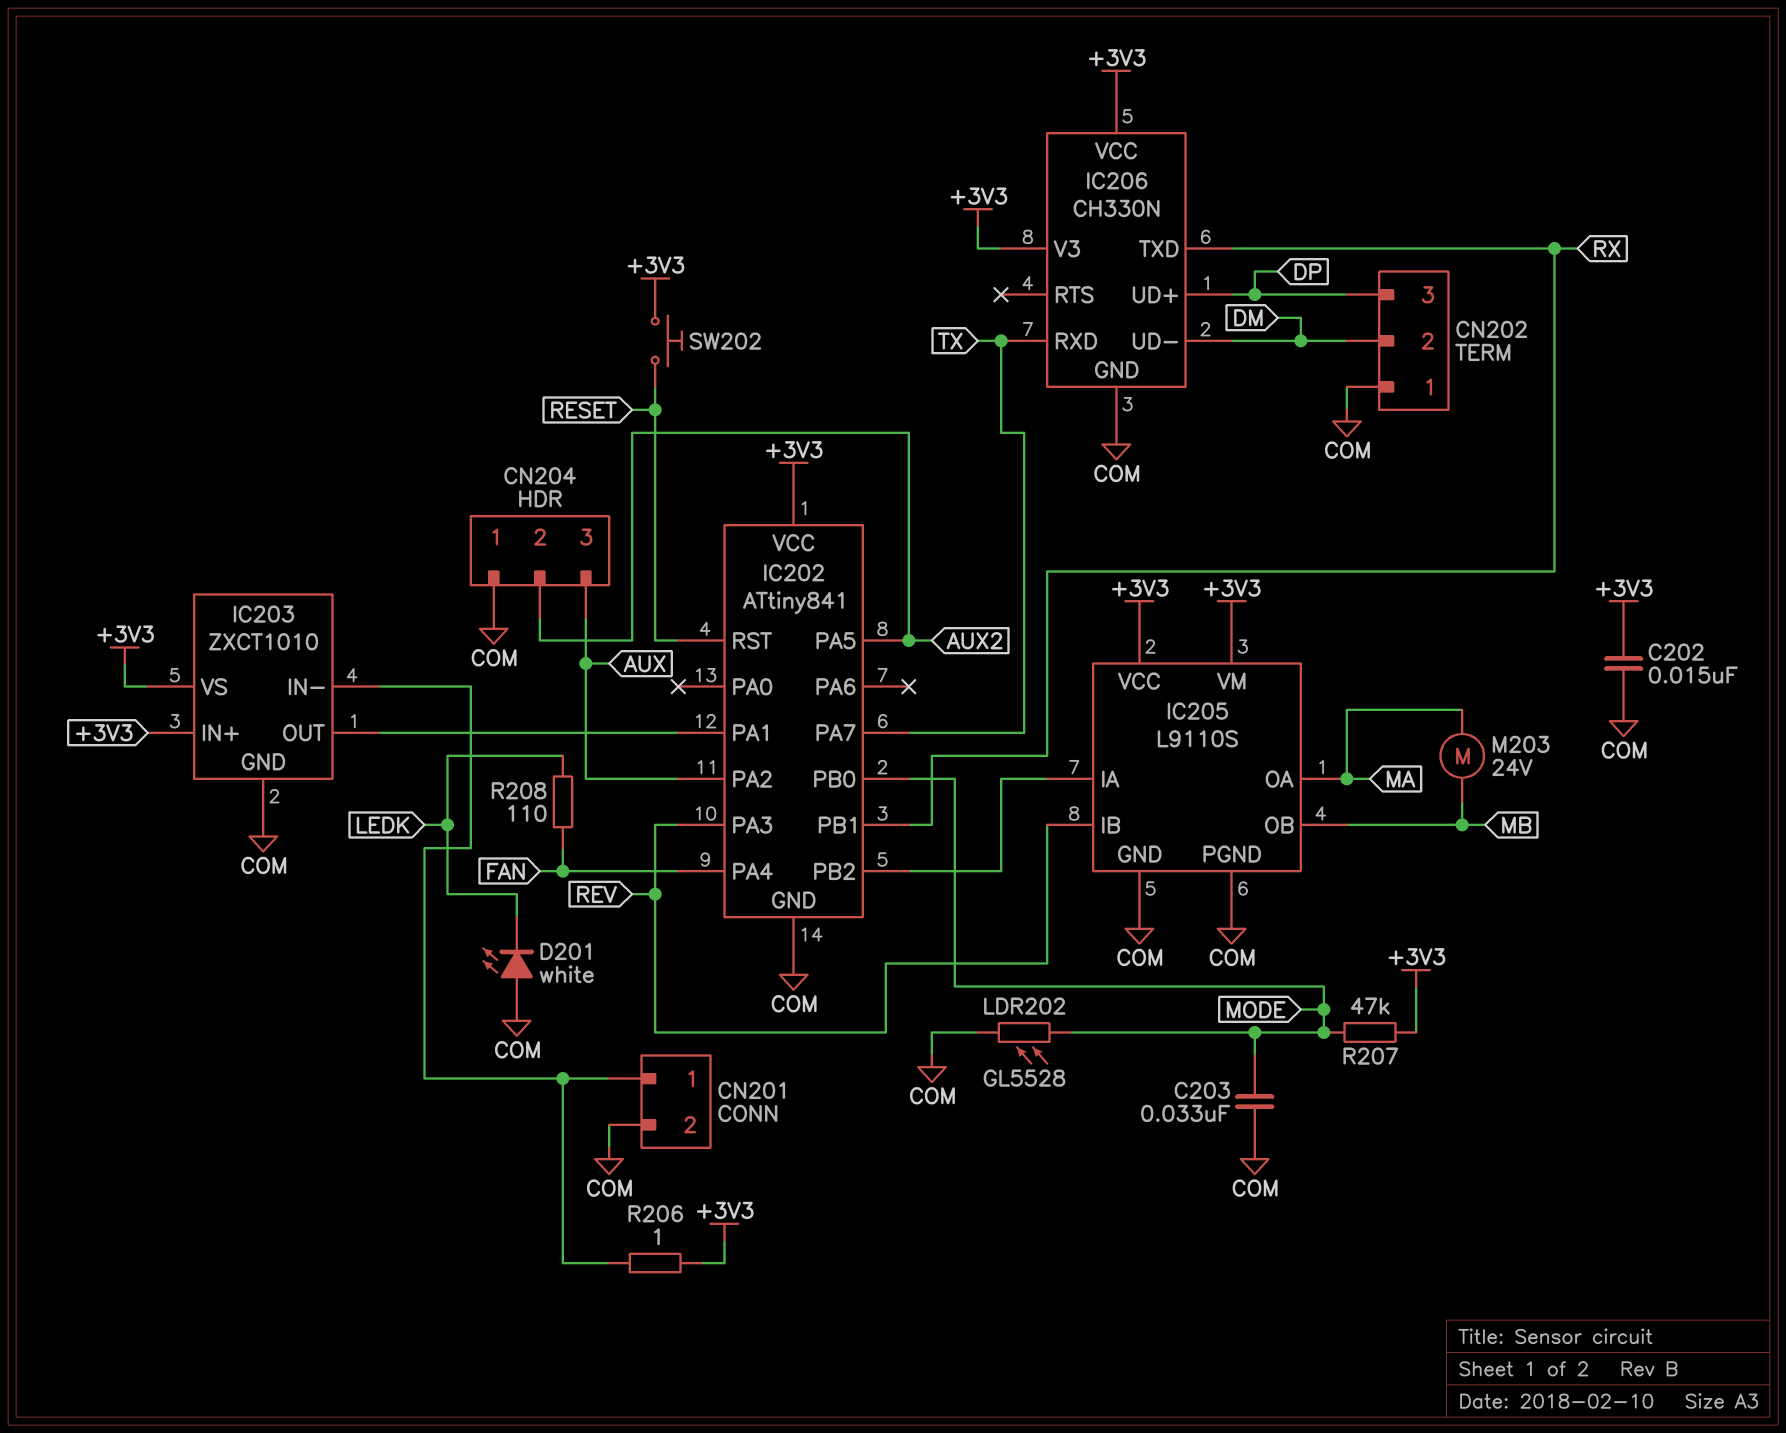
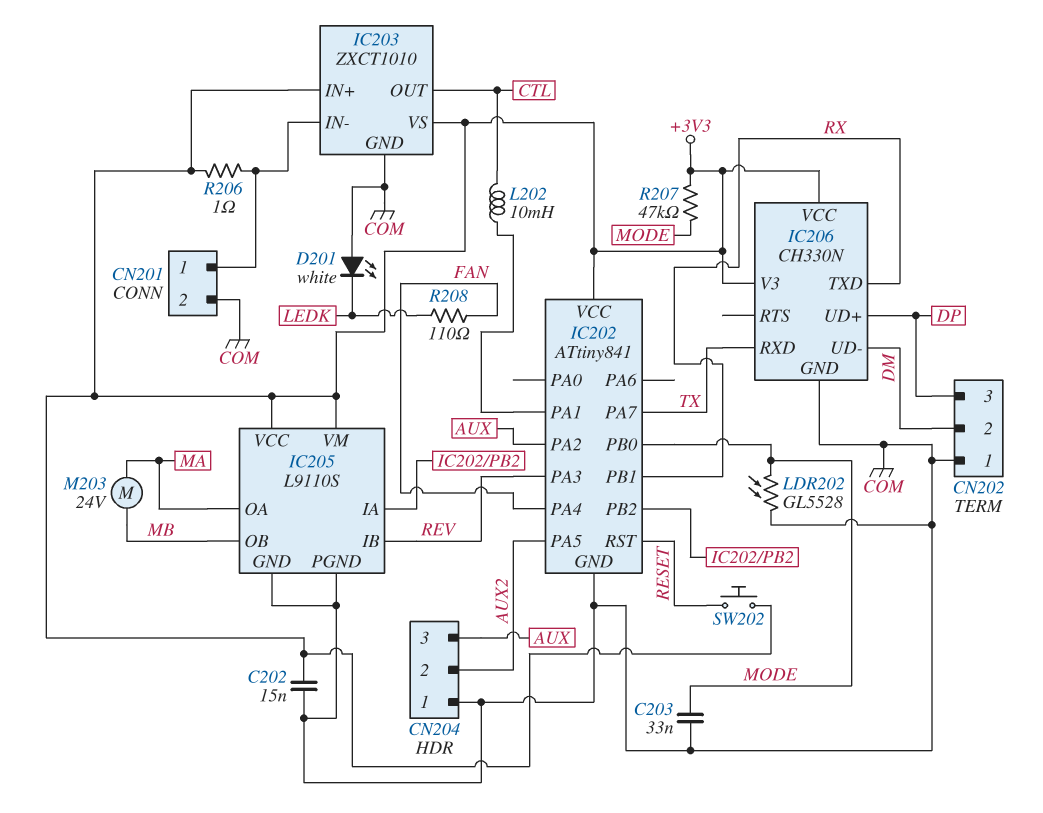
IC203 pin OUT: IC202/PA1 -> CTL
L202: none -> 10mH (CTL, IC202/PA1)

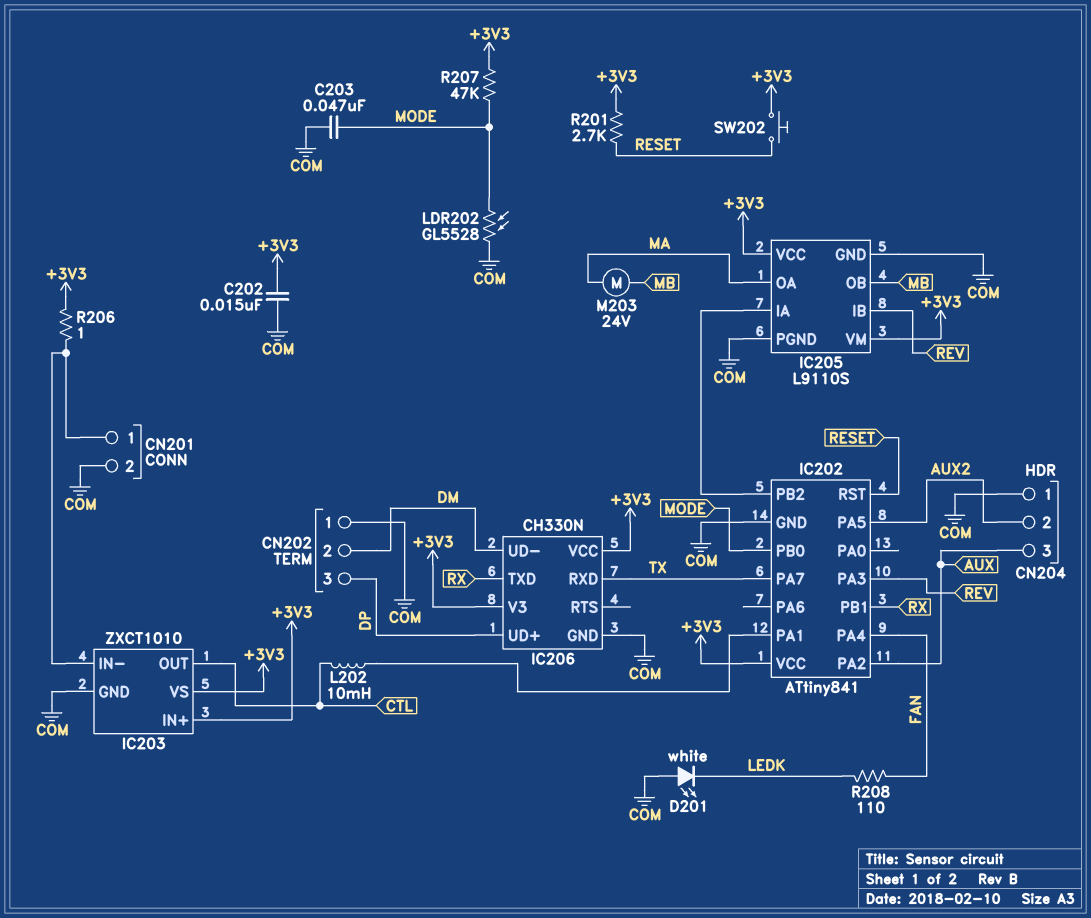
C203: 33nF (COM, MODE) -> 47nF (COM, MODE)
R201: none -> 2.7k (+3V3, RESET)

